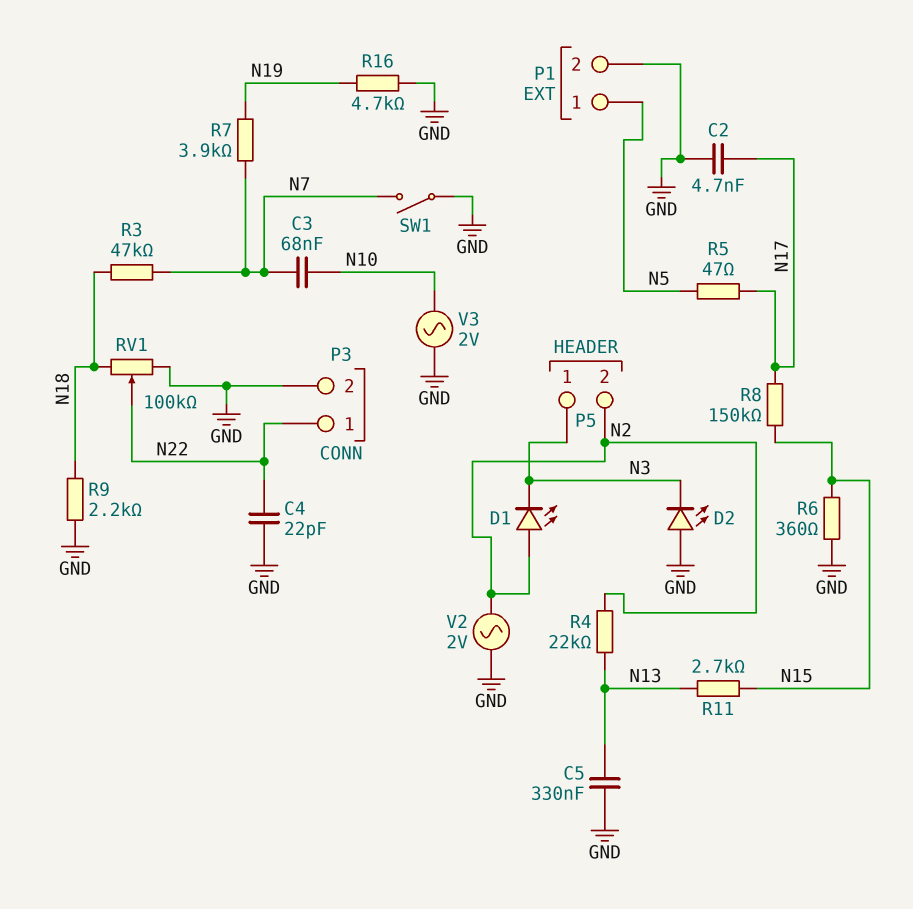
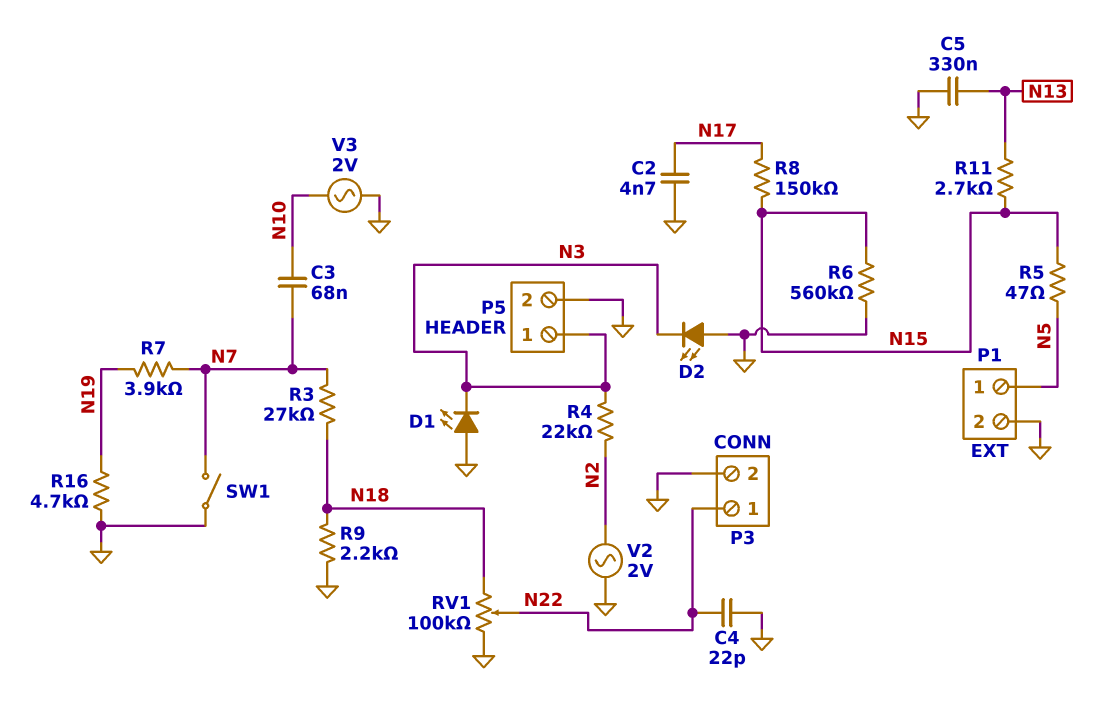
D1: LED (A N2, K N3) -> LED (A GND, K N3)
P5 pin 2: N2 -> GND
R3: 47k (N7, N18) -> 27k (N7, N18)
R4: 22k (N2, N13) -> 22k (N2, N3)
R5: 47 (N5, N17) -> 47 (N5, N15)
R6: 360 (GND, N15) -> 560k (GND, N15)

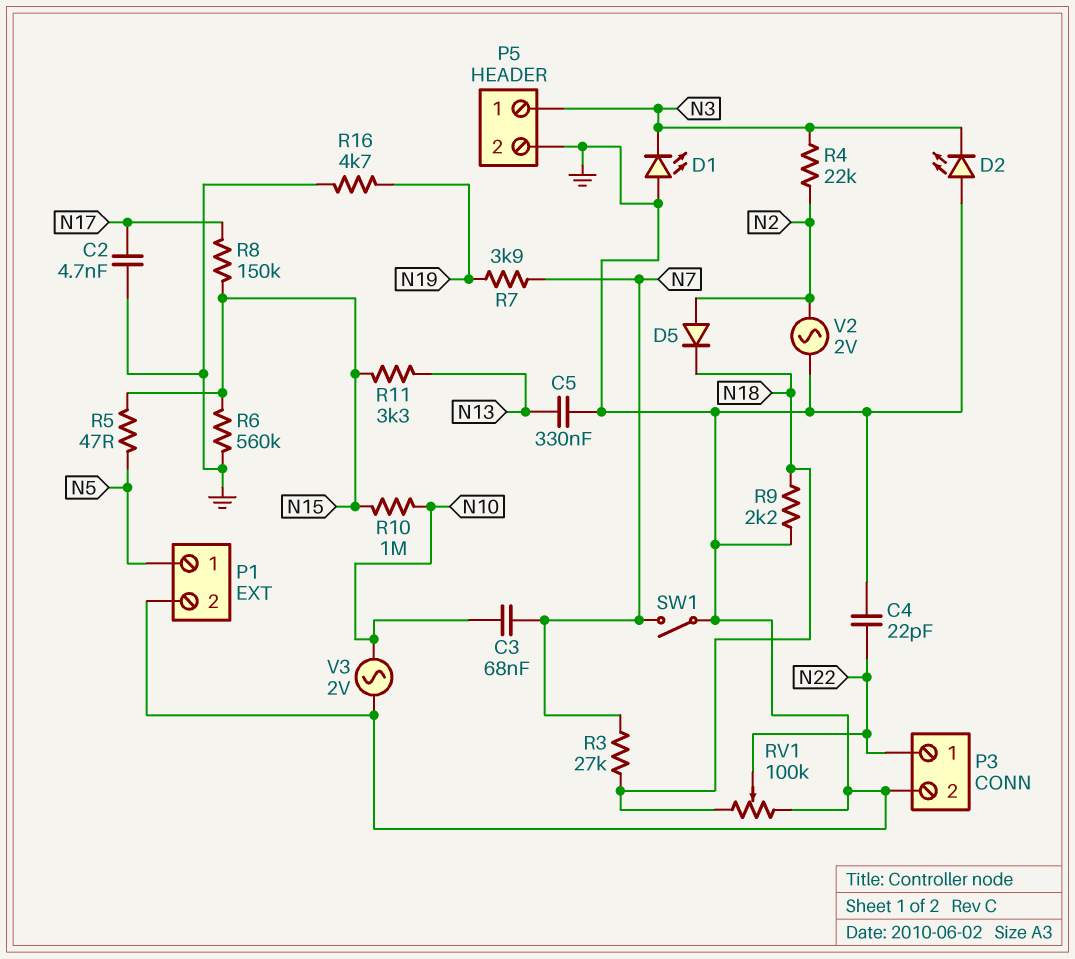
D5: none -> diode (A N2, K N18)
R10: none -> 1M (N10, N15)
R11: 2.7k (N13, N15) -> 3.3k (N13, N15)

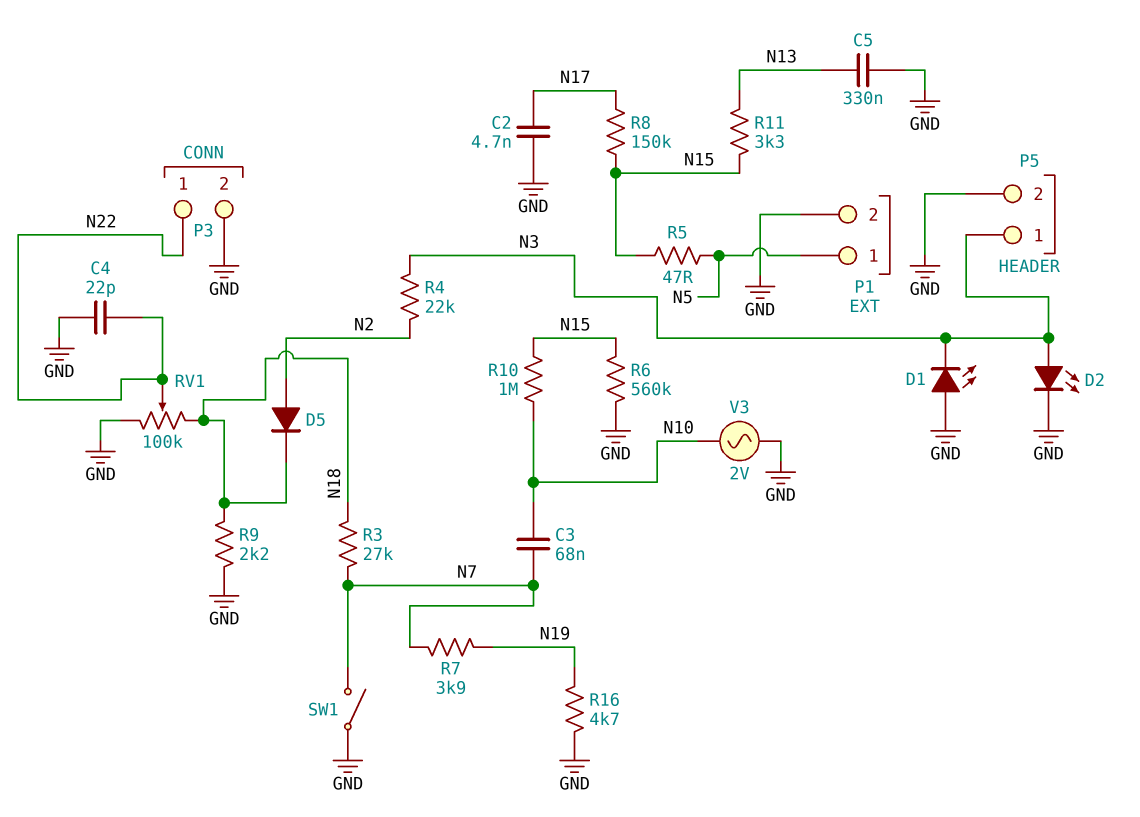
D2: LED (A GND, K N3) -> LED (A N3, K GND)
V2: AC 2V (GND, N2) -> none

